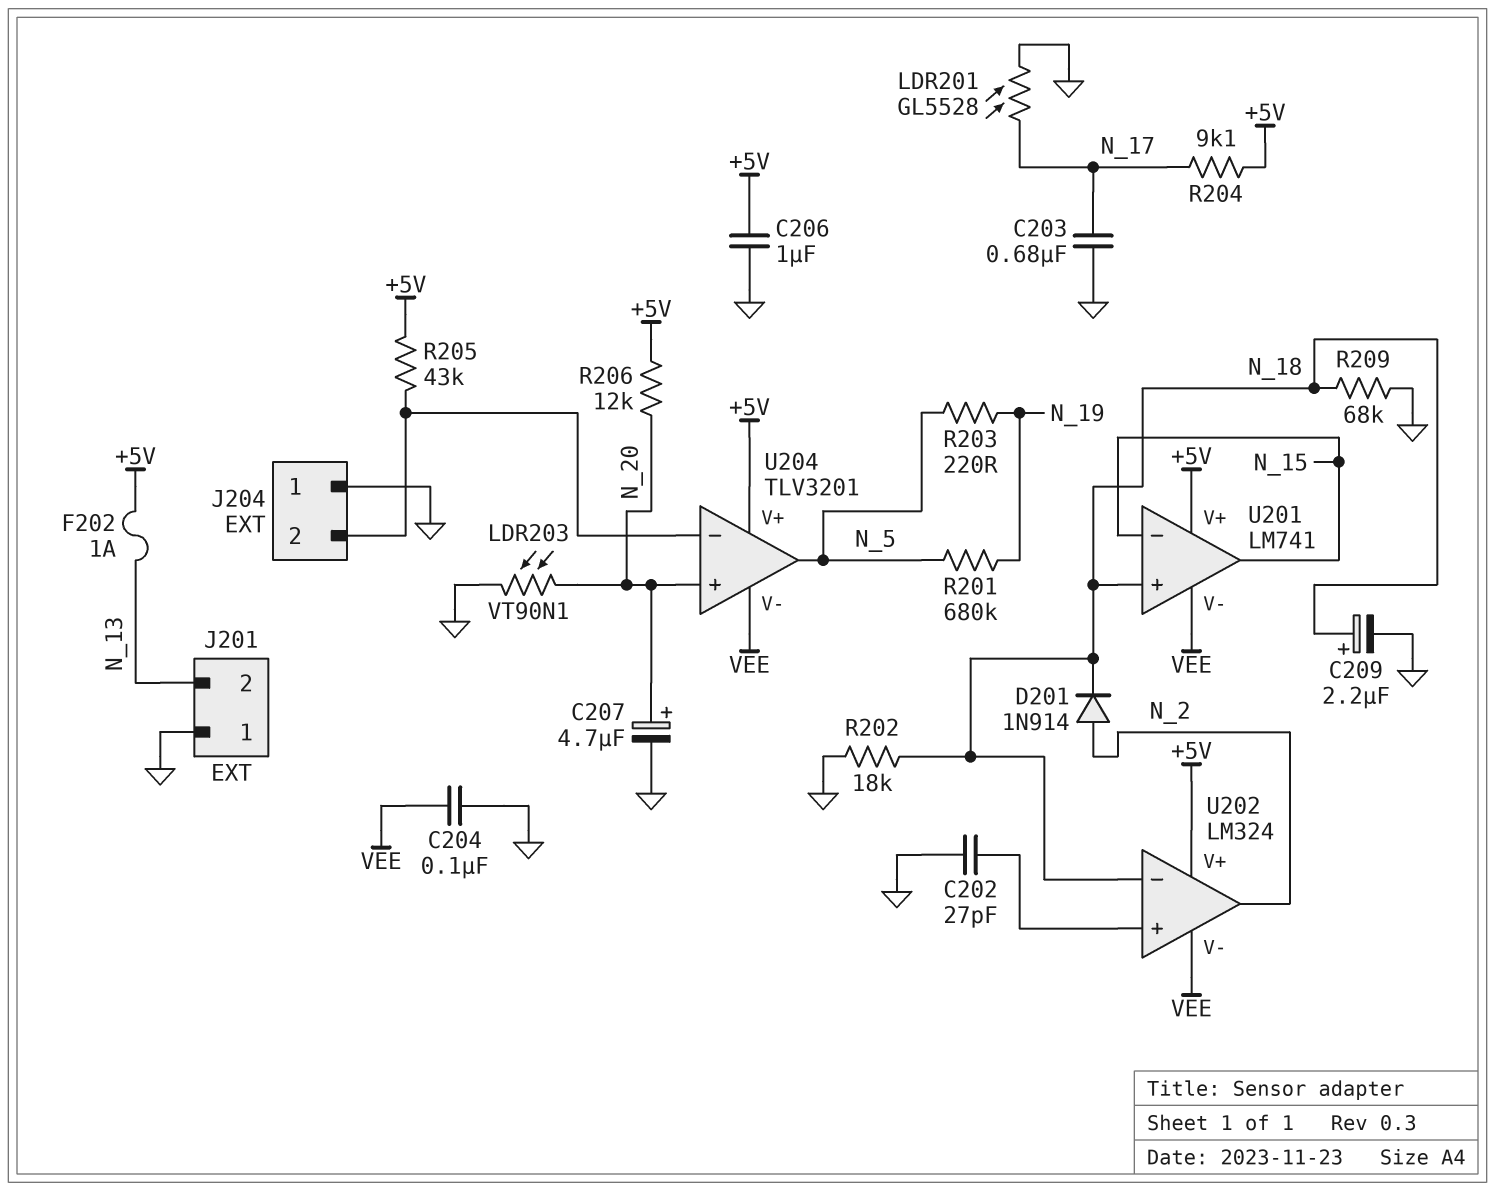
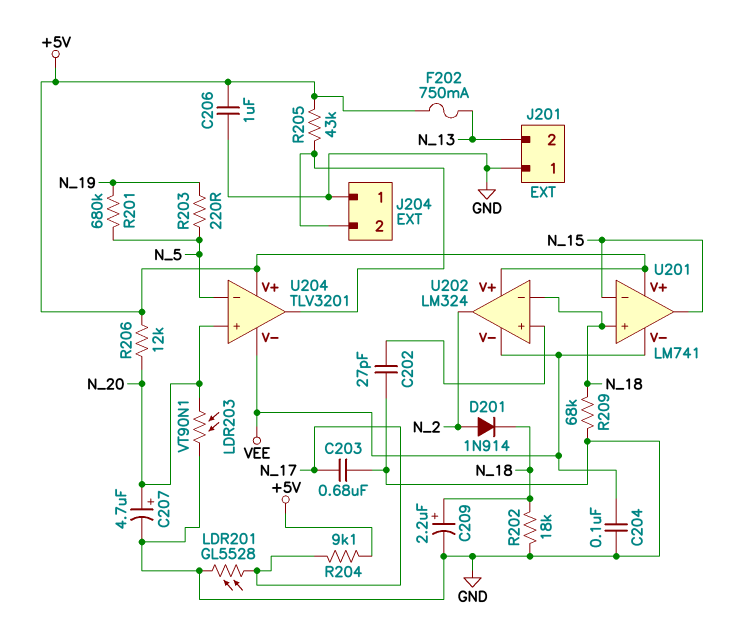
F202: 1A (+5V, N_13) -> 750mA (+5V, N_13)
U204 pin in-: J204/2 -> N_5
U204 pin out: N_5 -> J204/2

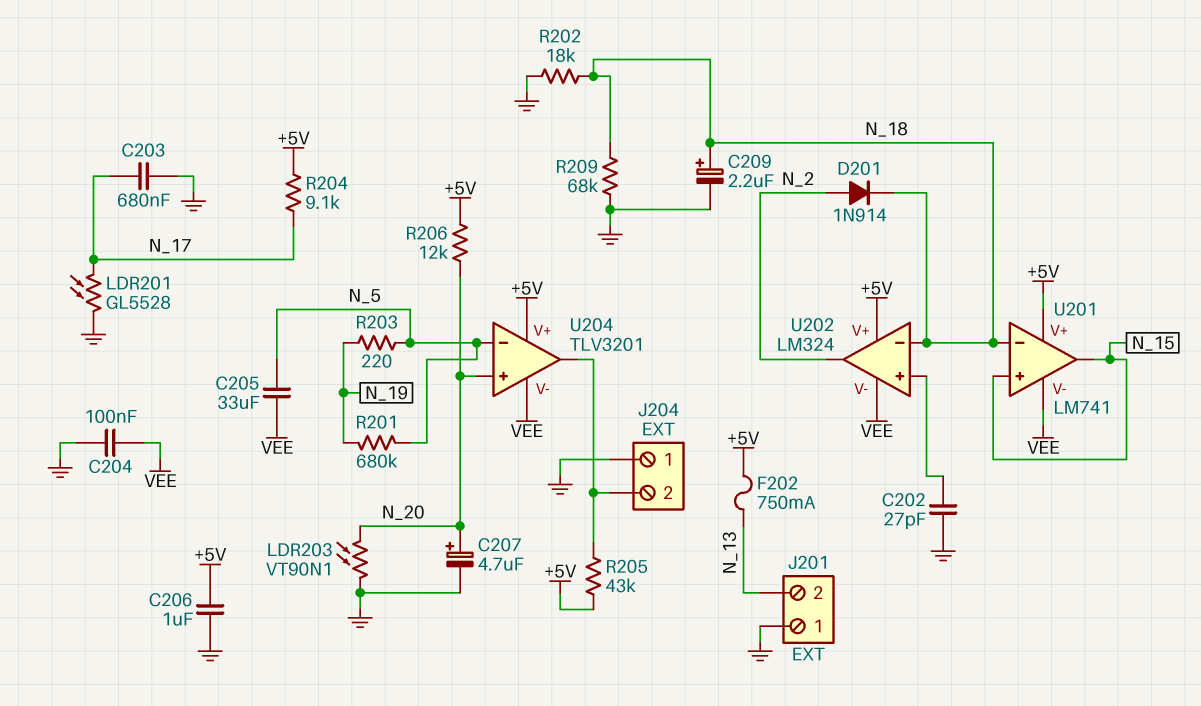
C205: none -> 33uF (N_5, VEE)
U201 pin in+: N_18 -> N_15
U201 pin in-: N_15 -> N_18

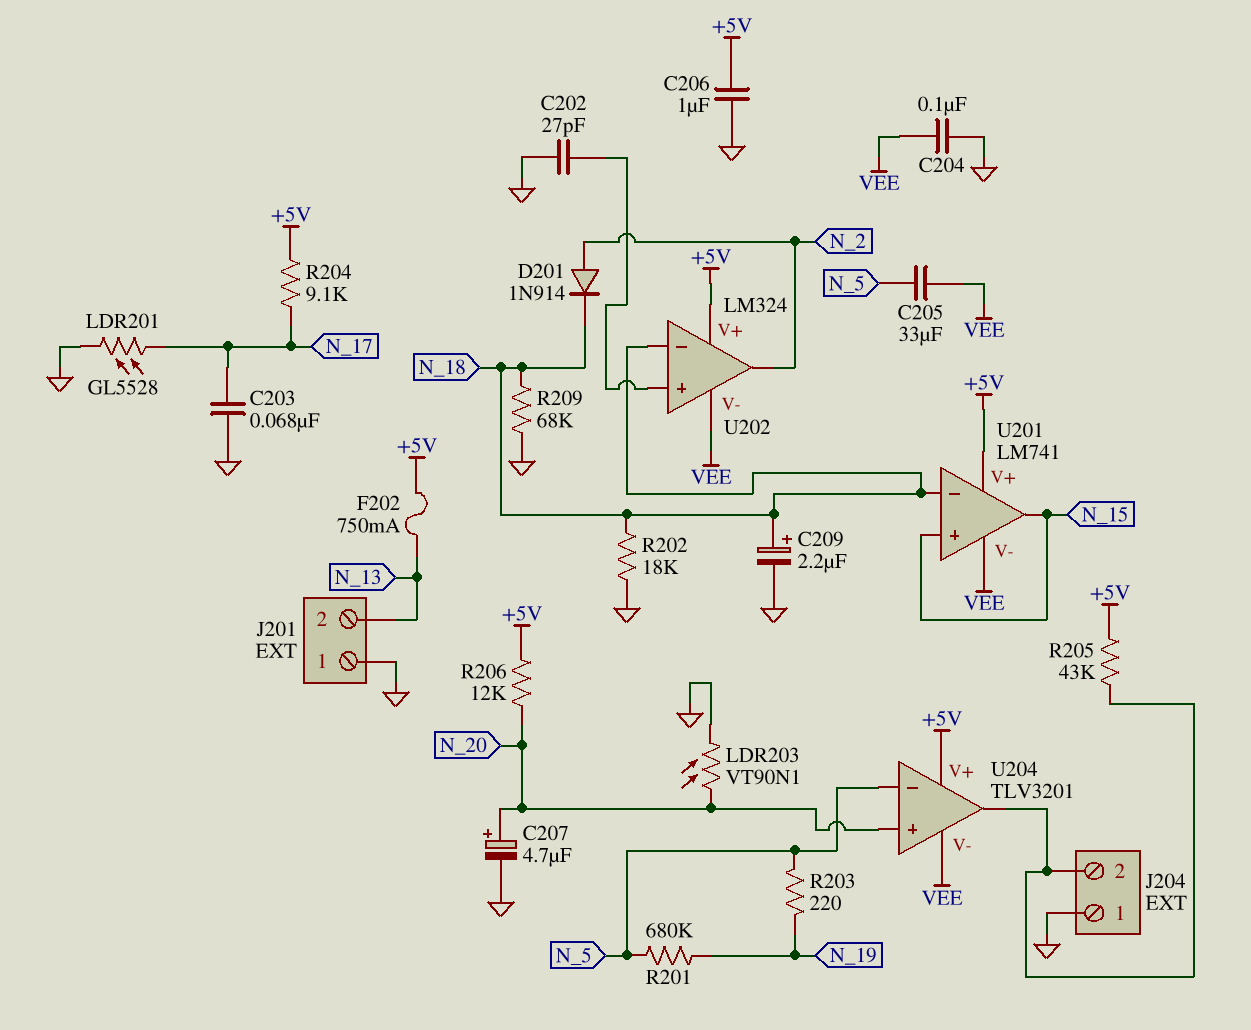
C203: 680nF (GND, N_17) -> 68nF (GND, N_17)

